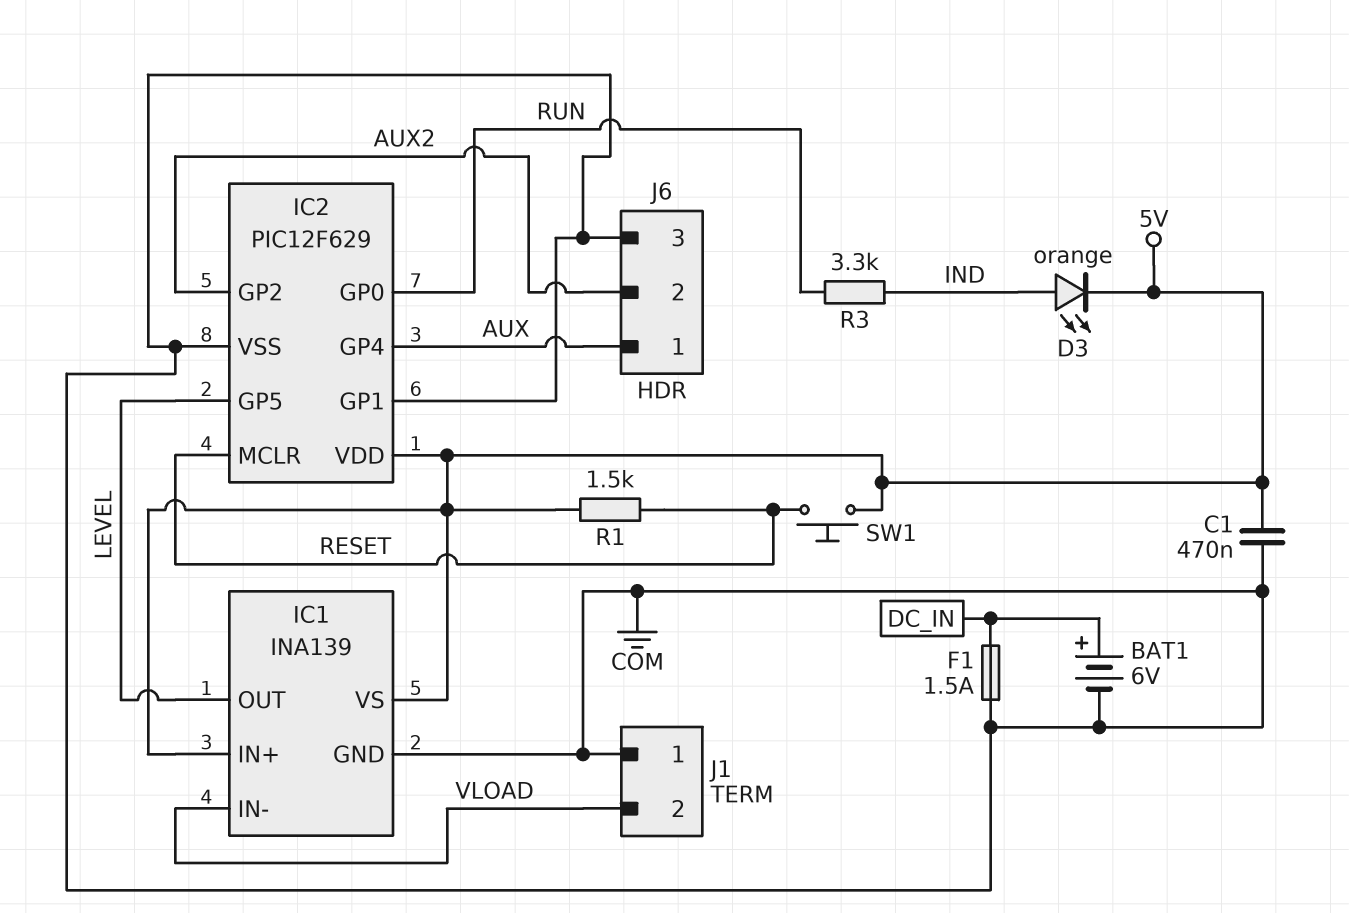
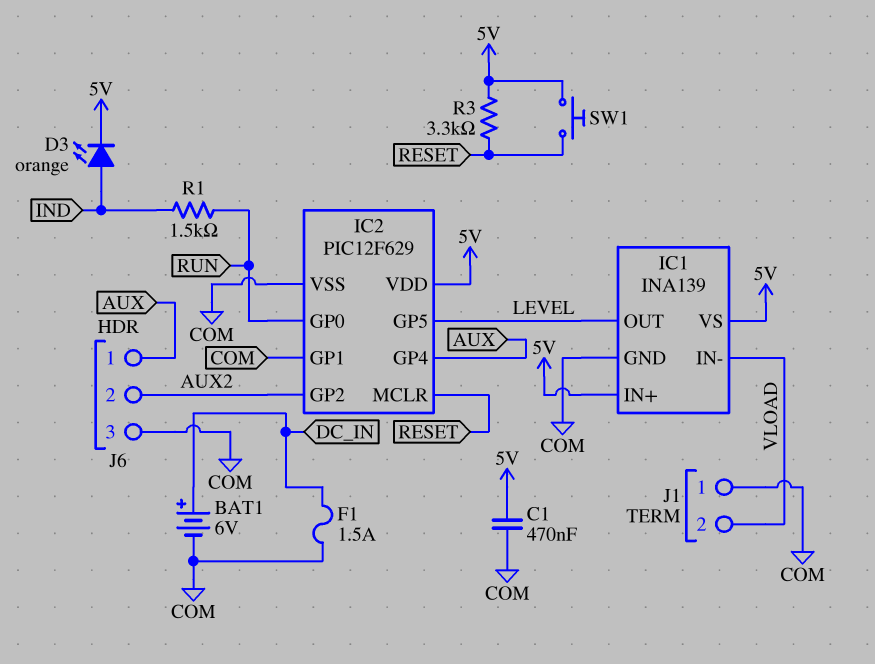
R1: 1.5k (5V, RESET) -> 1.5k (IND, RUN)
R3: 3.3k (IND, RUN) -> 3.3k (5V, RESET)

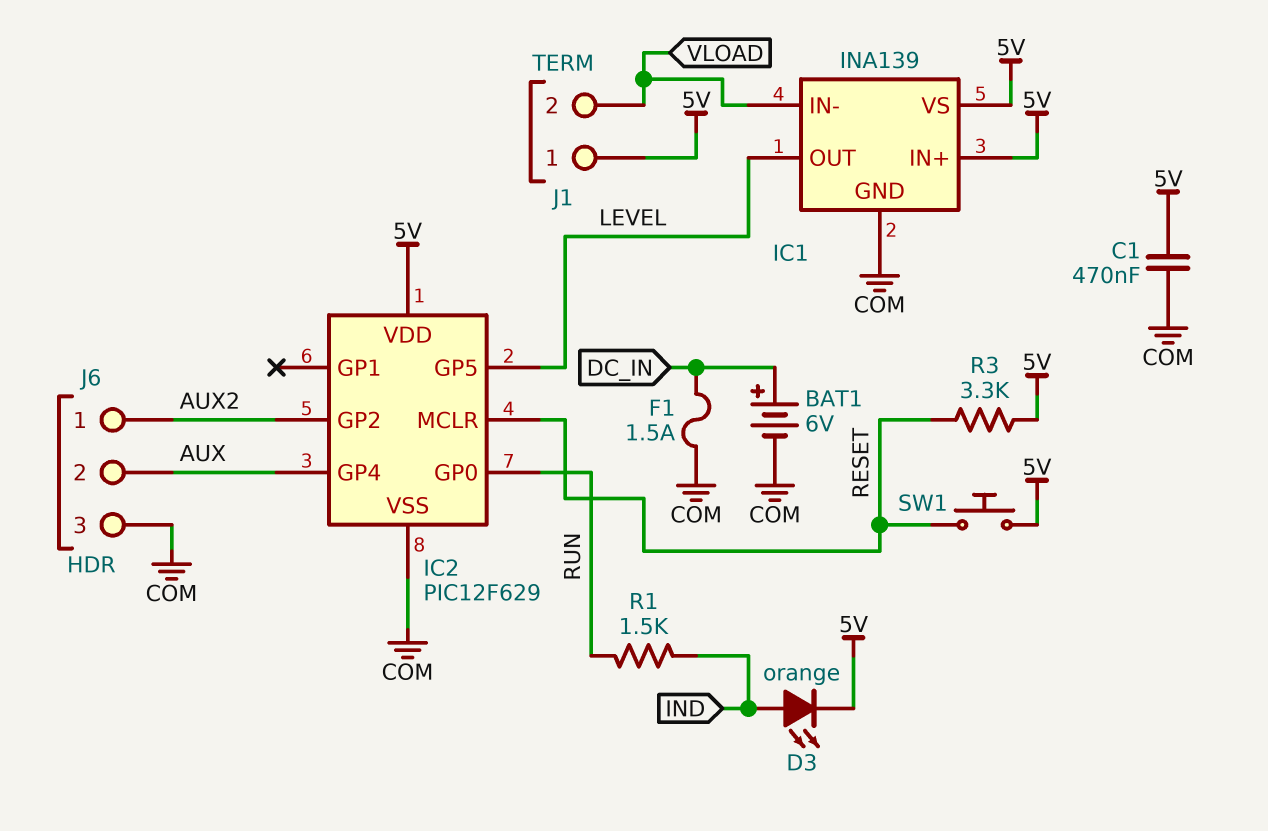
IC2 pin GP1: COM -> none
J1 pin 1: COM -> 5V
J6 pin 1: AUX -> AUX2
J6 pin 2: AUX2 -> AUX

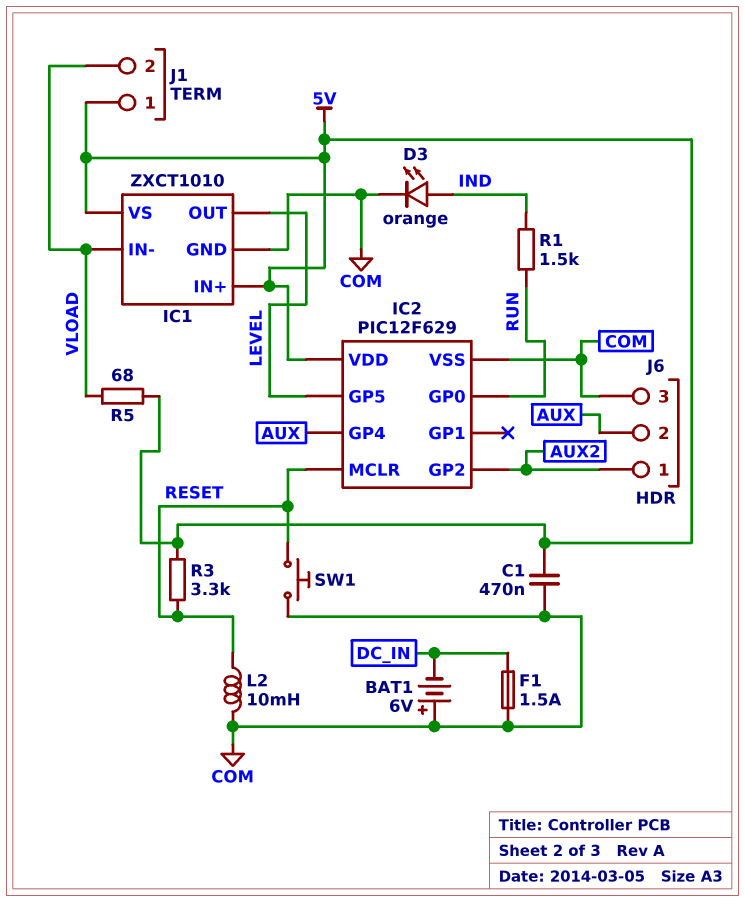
BAT1: 6V (plus DC_IN, minus COM) -> 6V (plus COM, minus DC_IN)
D3: LED orange (A IND, K 5V) -> LED orange (A IND, K COM)
IC1: INA139 -> ZXCT1010
L2: none -> 10mH (COM, RESET)
R5: none -> 68 (5V, VLOAD)
SW1: button (5V, RESET) -> button (COM, RESET)

